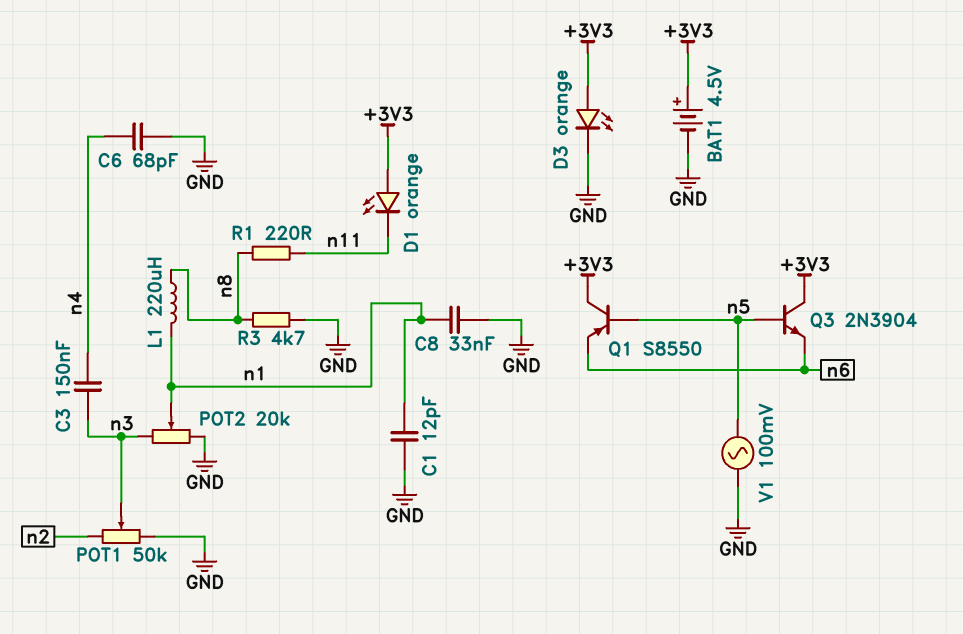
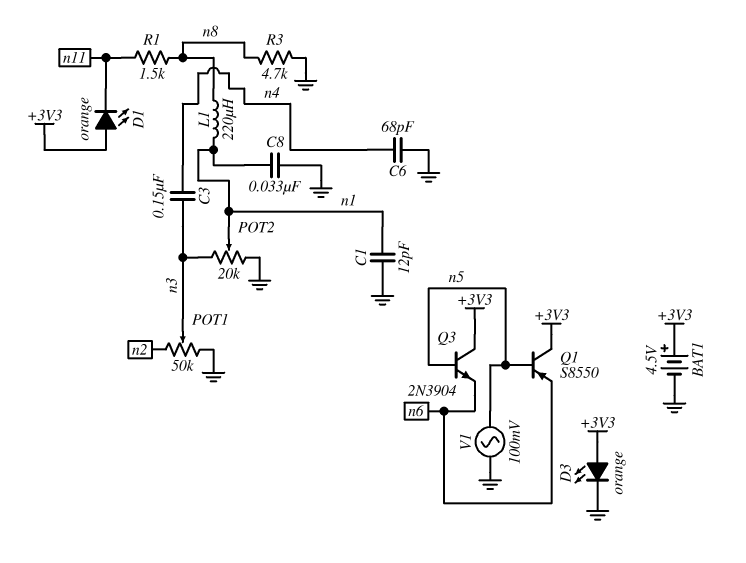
R1: 220 (n8, n11) -> 1.5k (n8, n11)

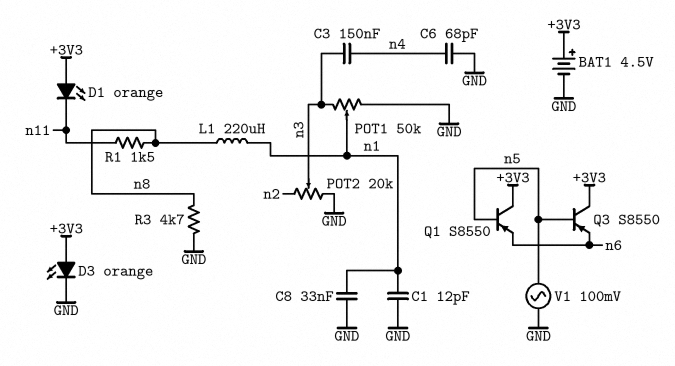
POT1: 50k (GND, n2, wiper n3) -> 50k (GND, n3, wiper n1)
POT2: 20k (GND, n3, wiper n1) -> 20k (GND, n2, wiper n3)
Q3: NPN 2N3904 (B n5, C +3V3, E n6) -> PNP S8550 (B n5, C +3V3, E n6)

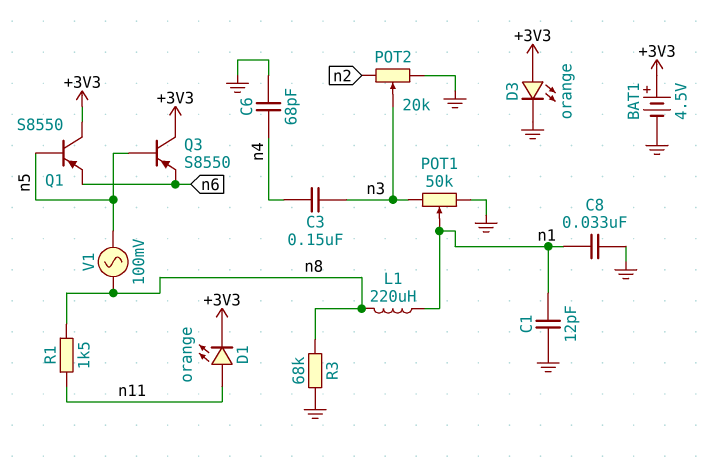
D1: LED orange (A +3V3, K n11) -> LED orange (A n11, K +3V3)
R3: 4.7k (GND, n8) -> 68k (GND, n8)
V1: AC 100mV (GND, n5) -> AC 100mV (n5, n8)

